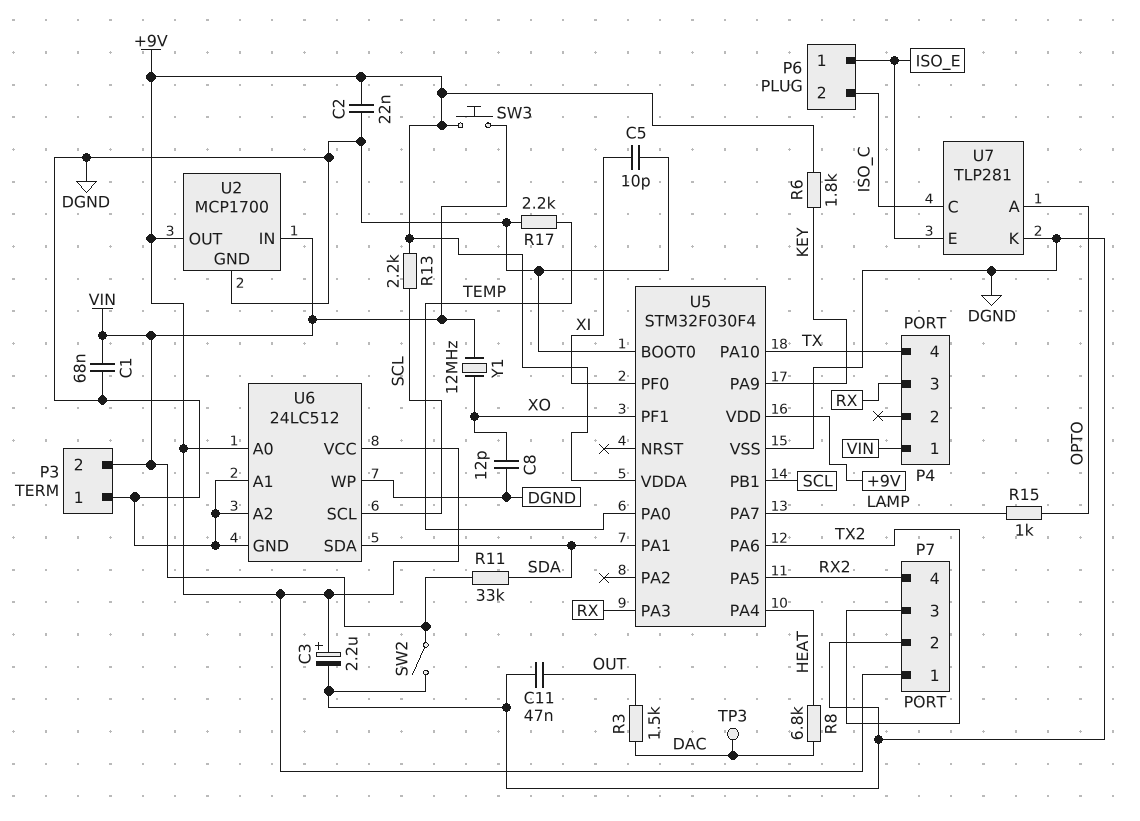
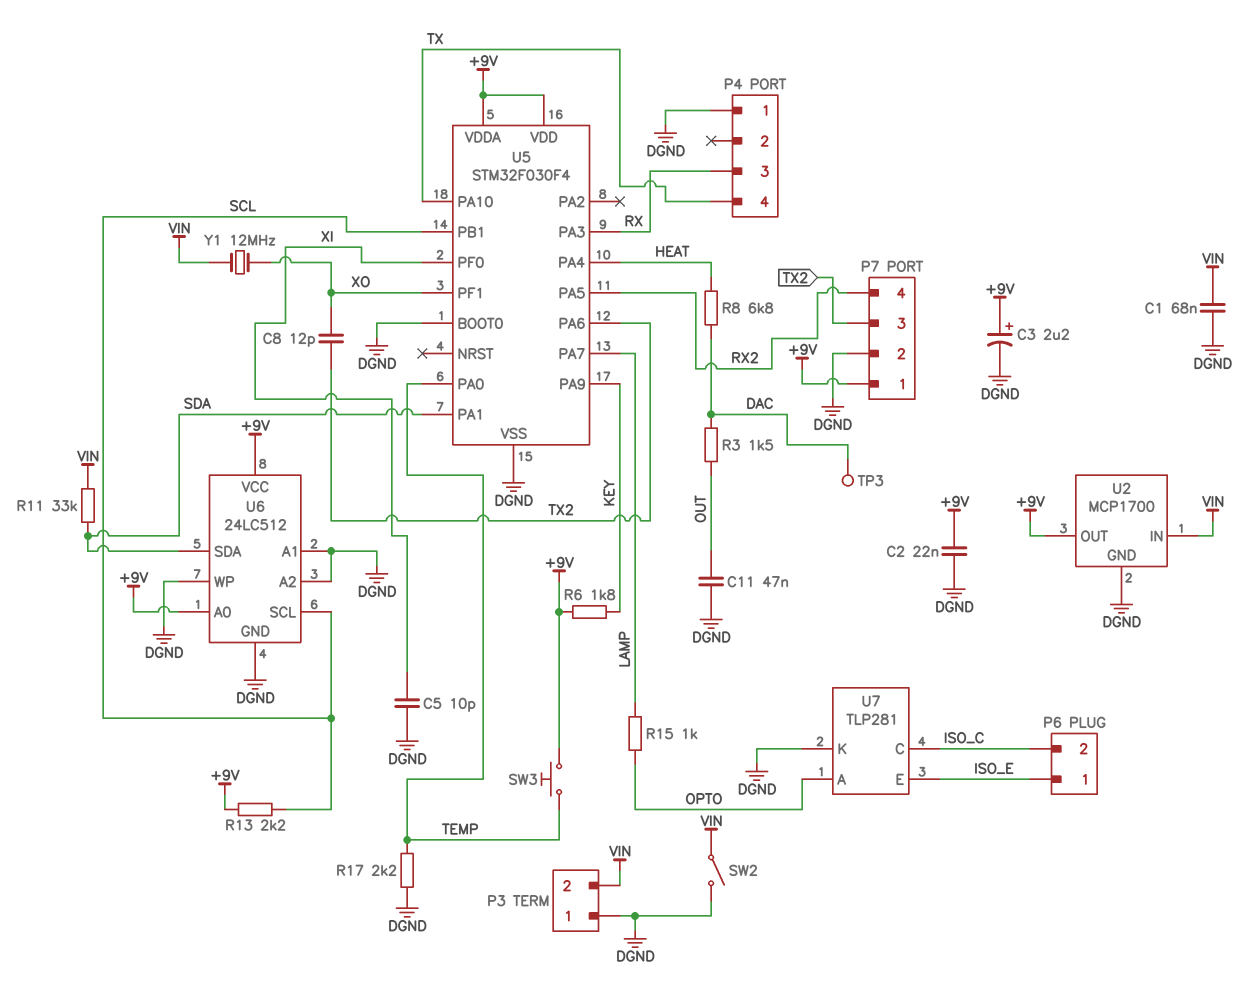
C8: 12pF (DGND, XO) -> 12pF (TX2, XO)
P4 pin 1: VIN -> DGND
SW3: button (+9V, VIN) -> button (+9V, TEMP)

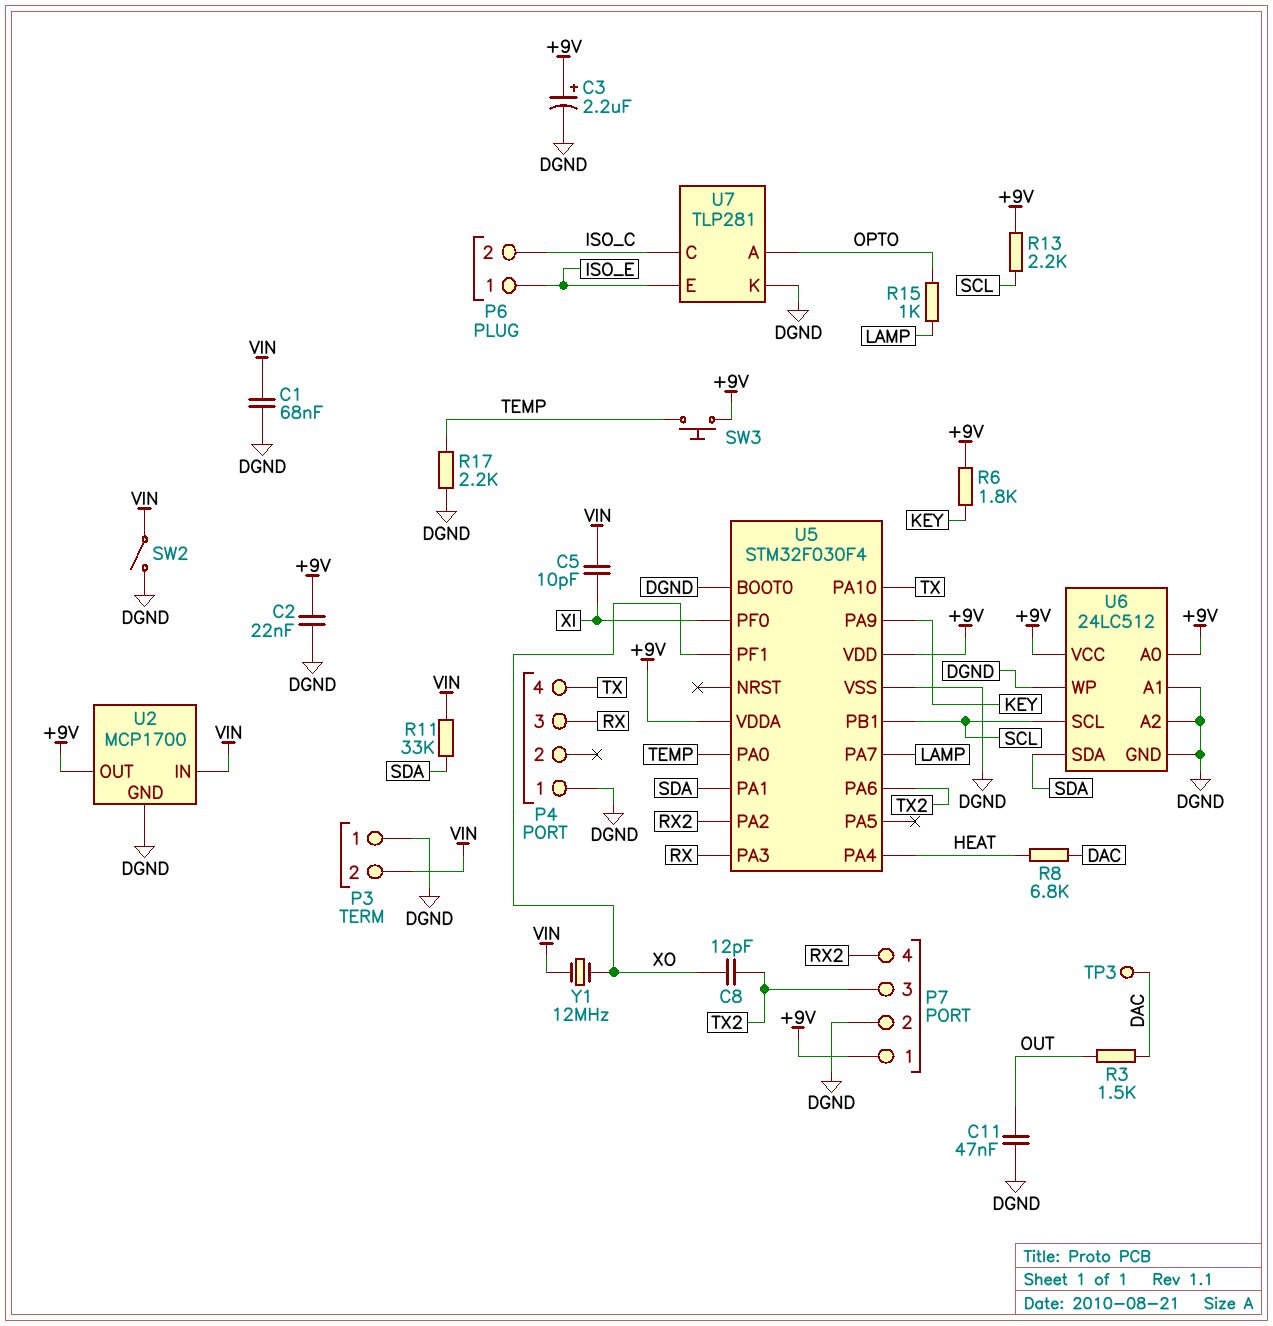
C5: 10pF (DGND, XI) -> 10pF (VIN, XI)
U5 pin PA2: none -> RX2
U5 pin PA5: RX2 -> none

